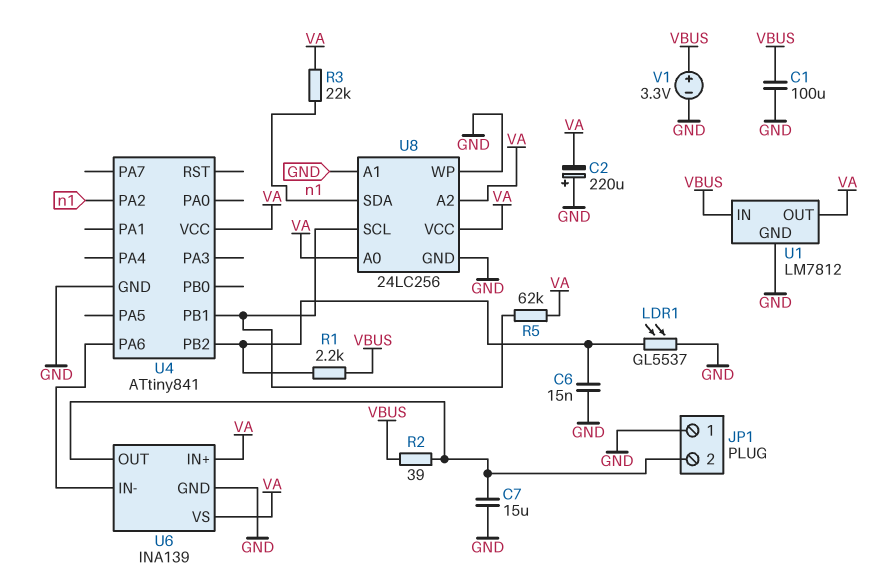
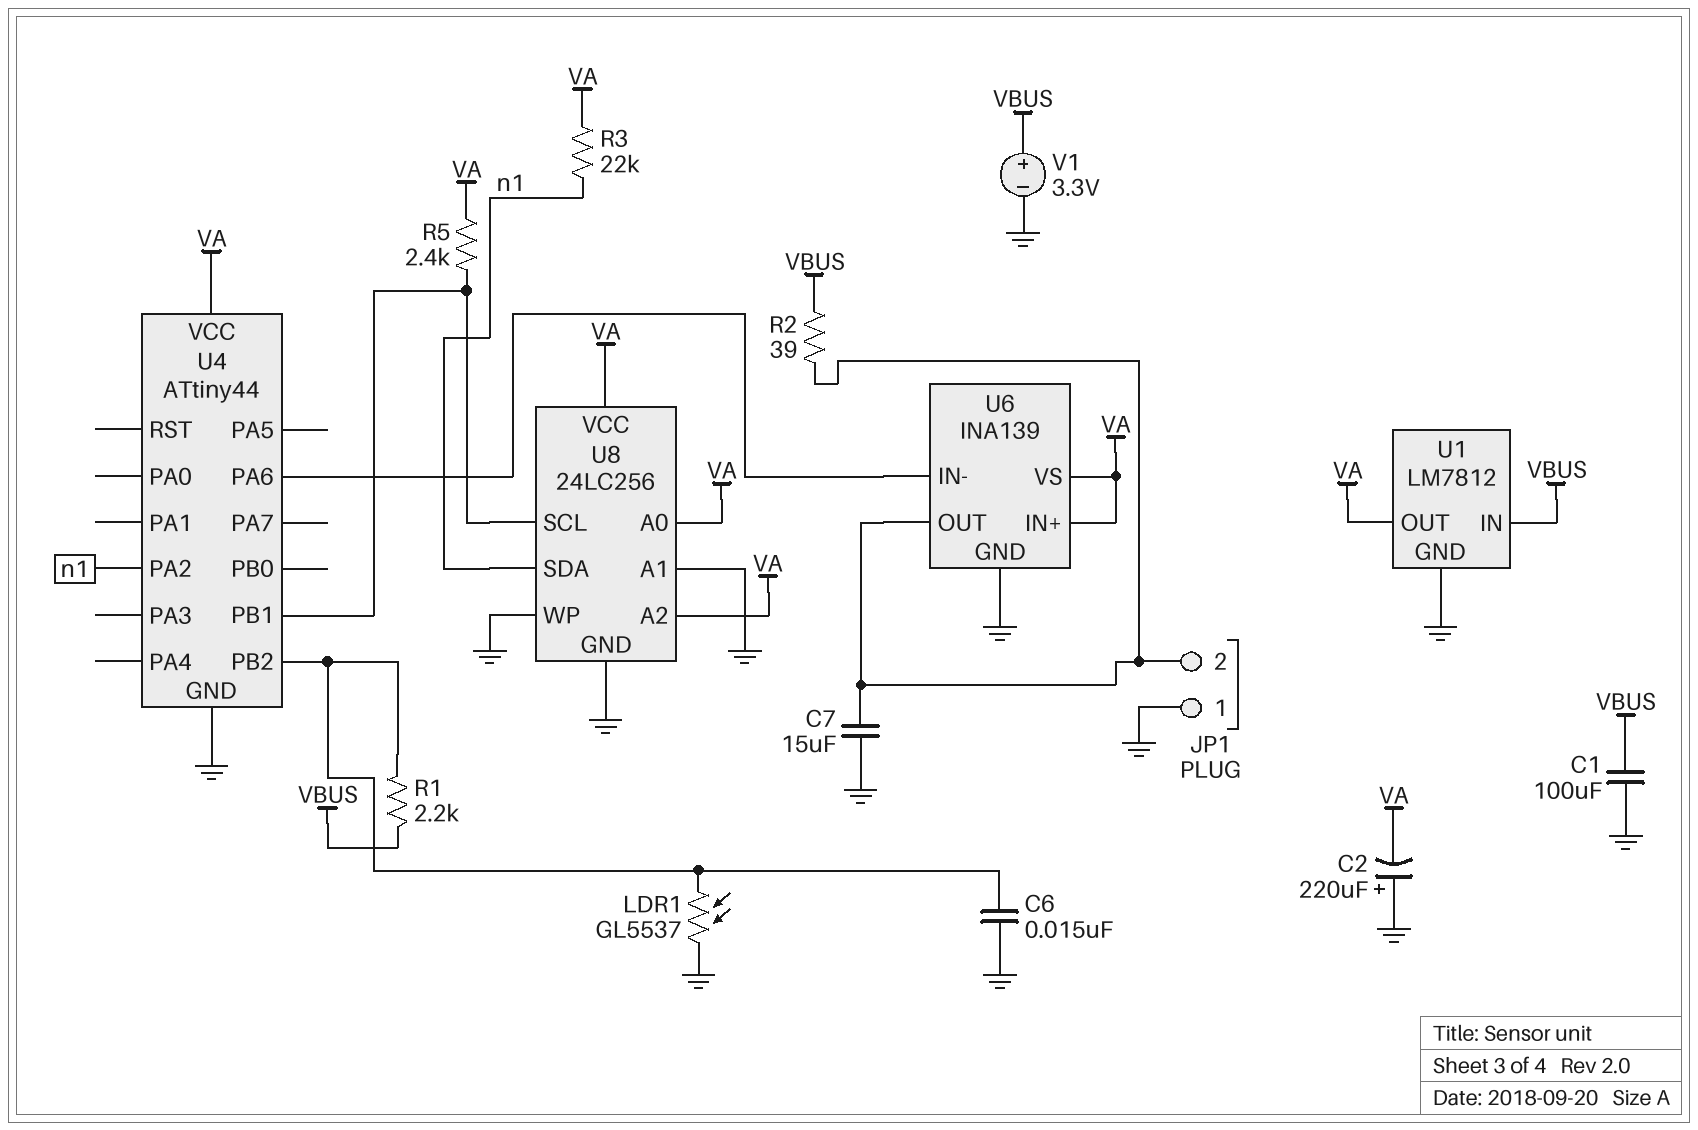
R5: 62k (U4/PB1, VA) -> 2.4k (U4/PB1, VA)
U4: ATtiny841 -> ATtiny44

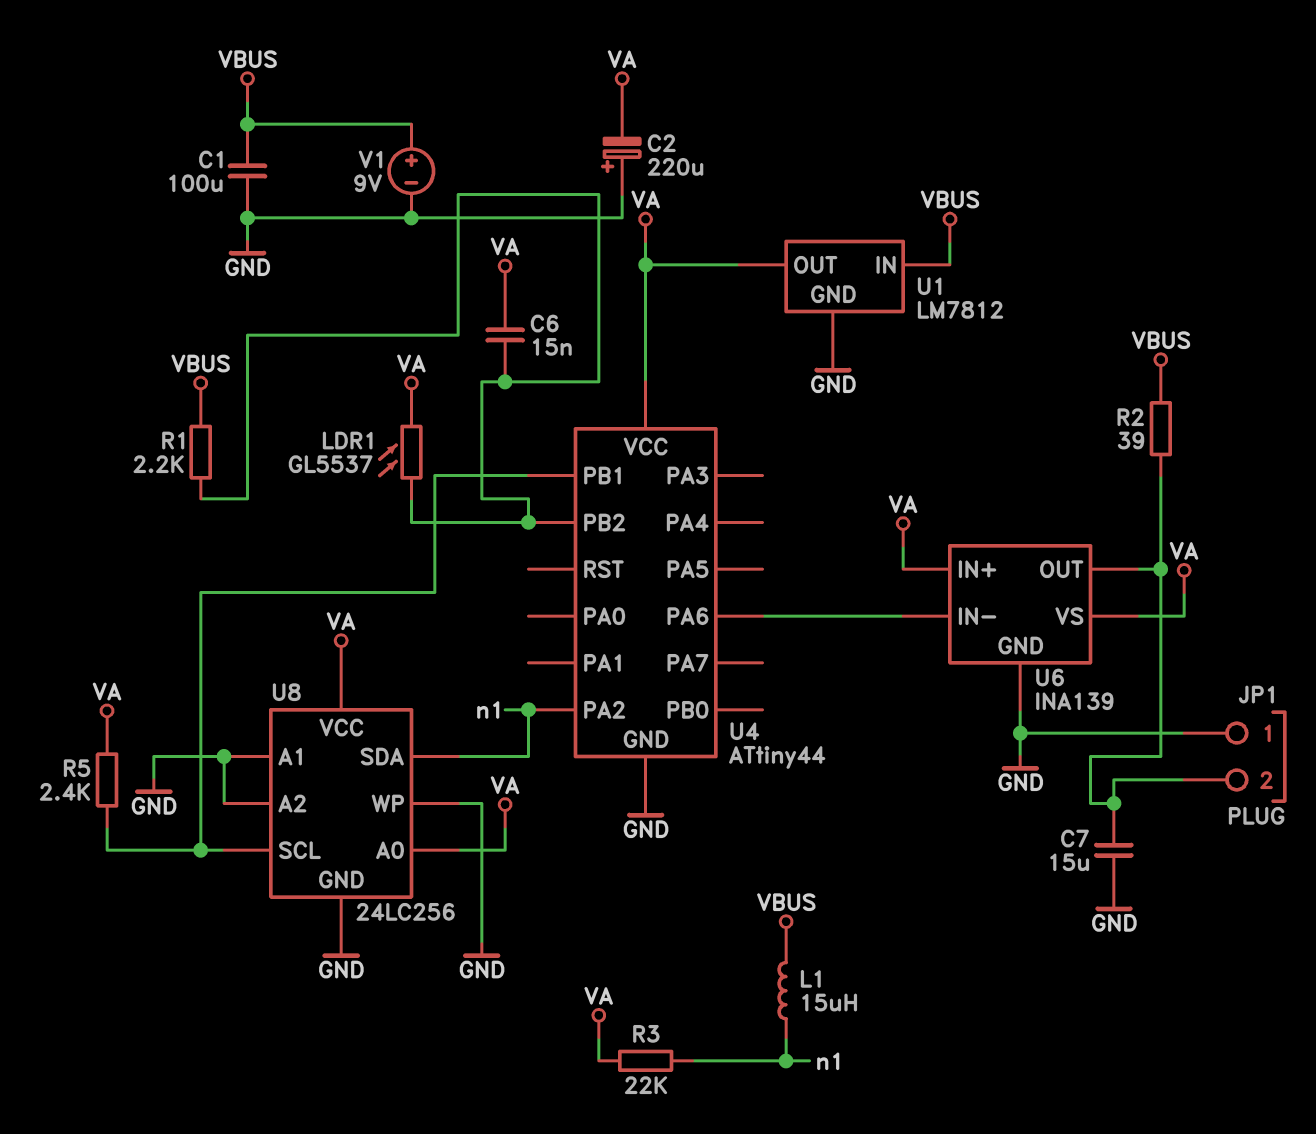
C6: 15nF (GND, U4/PB2) -> 15nF (U4/PB2, VA)
L1: none -> 15uH (VBUS, n1)
LDR1: GL5537 (GND, U4/PB2) -> GL5537 (U4/PB2, VA)
U8 pin A2: VA -> GND
V1: 3.3V (plus VBUS, minus GND) -> 9V (plus VBUS, minus GND)

